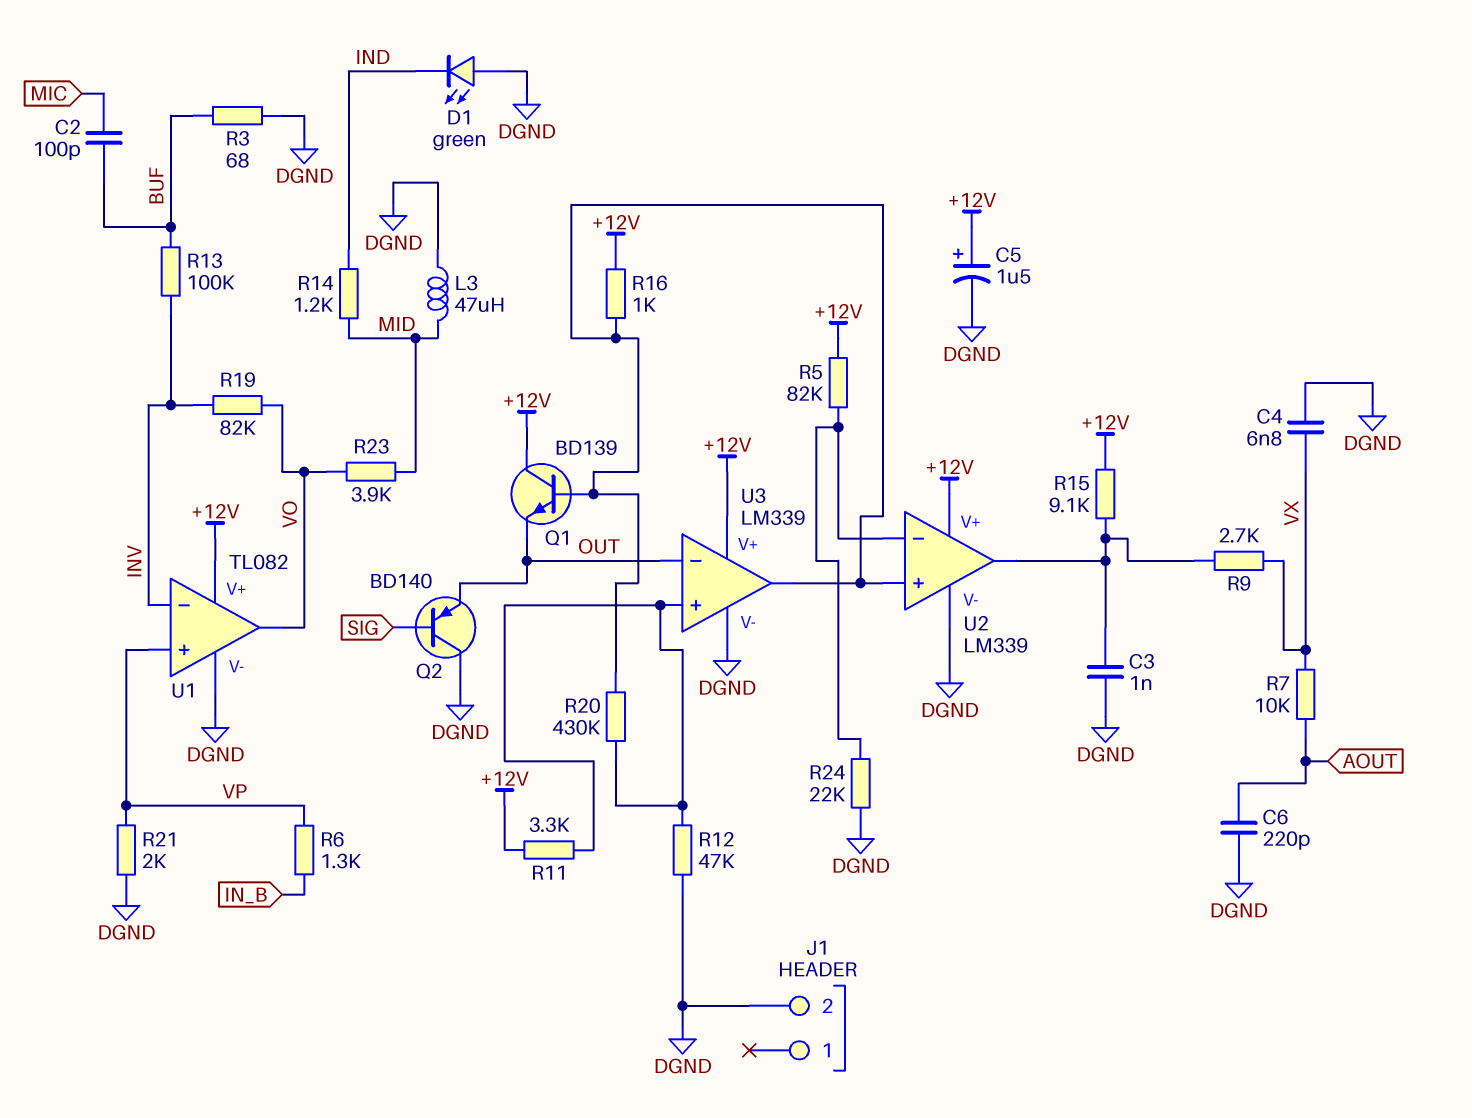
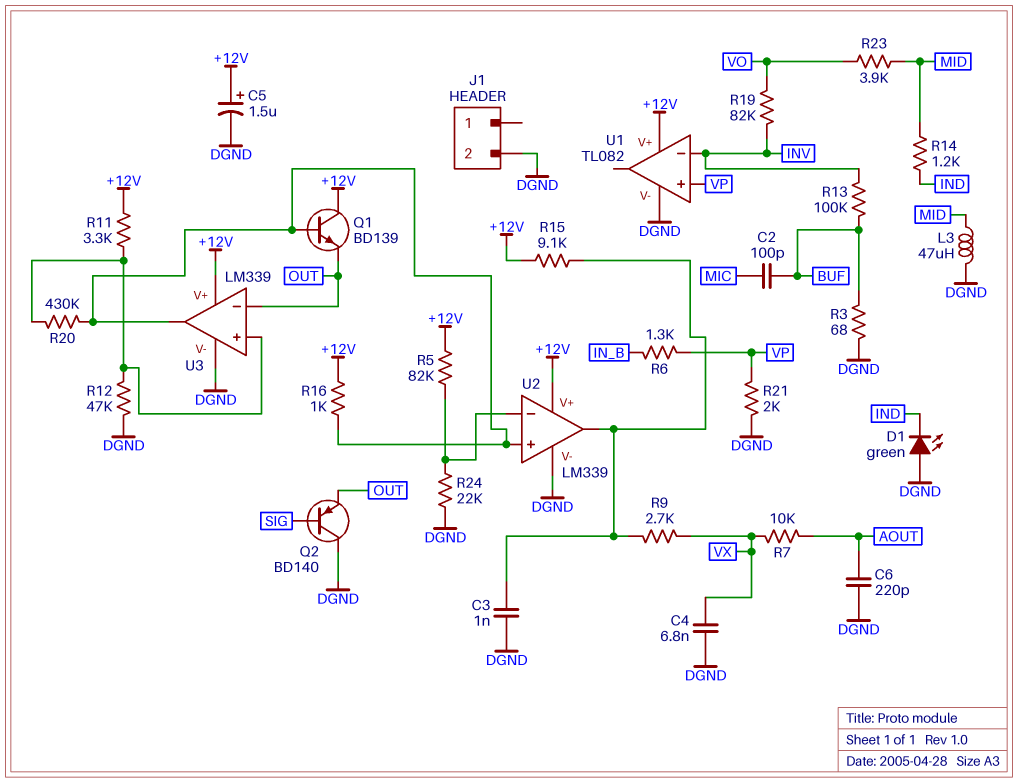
U1 pin out: VO -> none

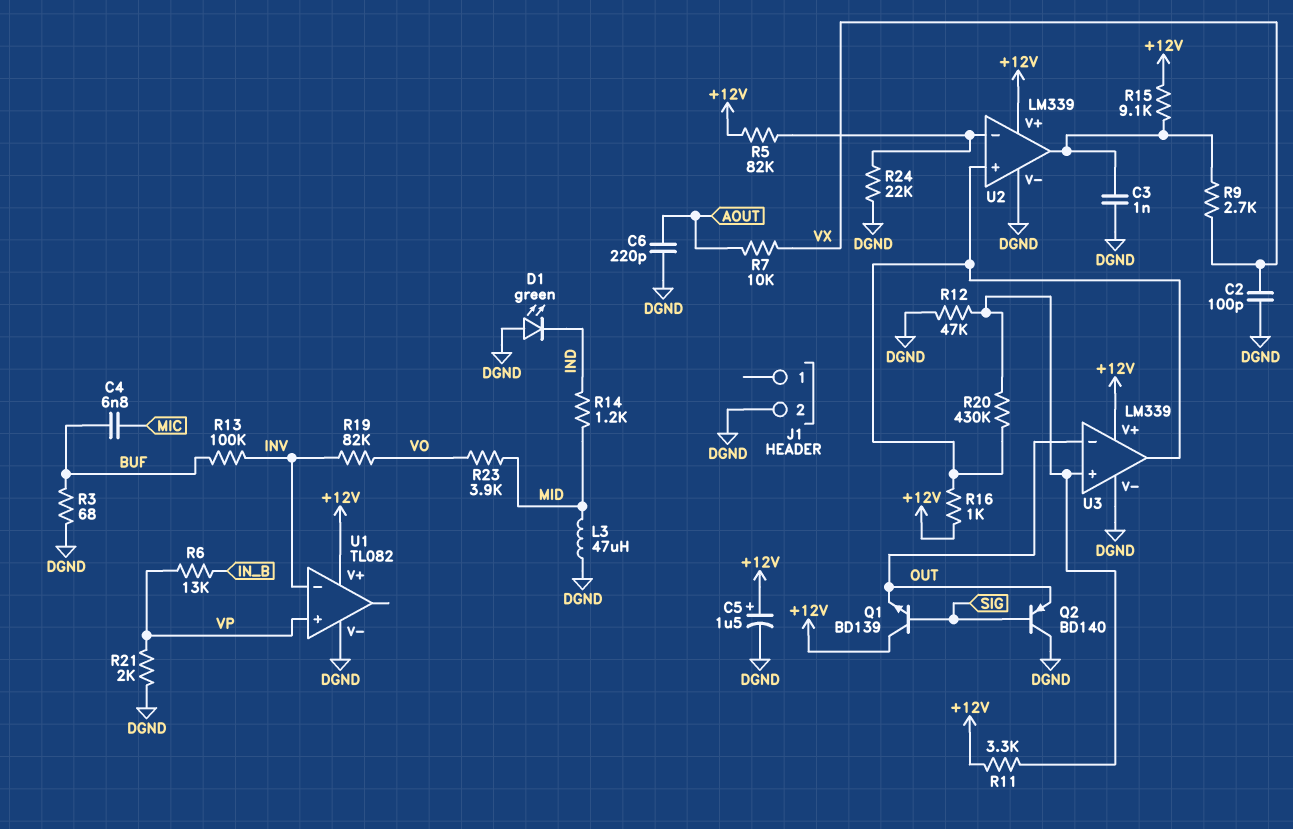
C2: 100pF (BUF, MIC) -> 100pF (DGND, VX)
C4: 6.8nF (DGND, VX) -> 6.8nF (BUF, MIC)
Q1: NPN BD139 (B U2/in+, C +12V, E OUT) -> NPN BD139 (B SIG, C +12V, E OUT)
R6: 1.3k (IN_B, VP) -> 13k (IN_B, VP)

